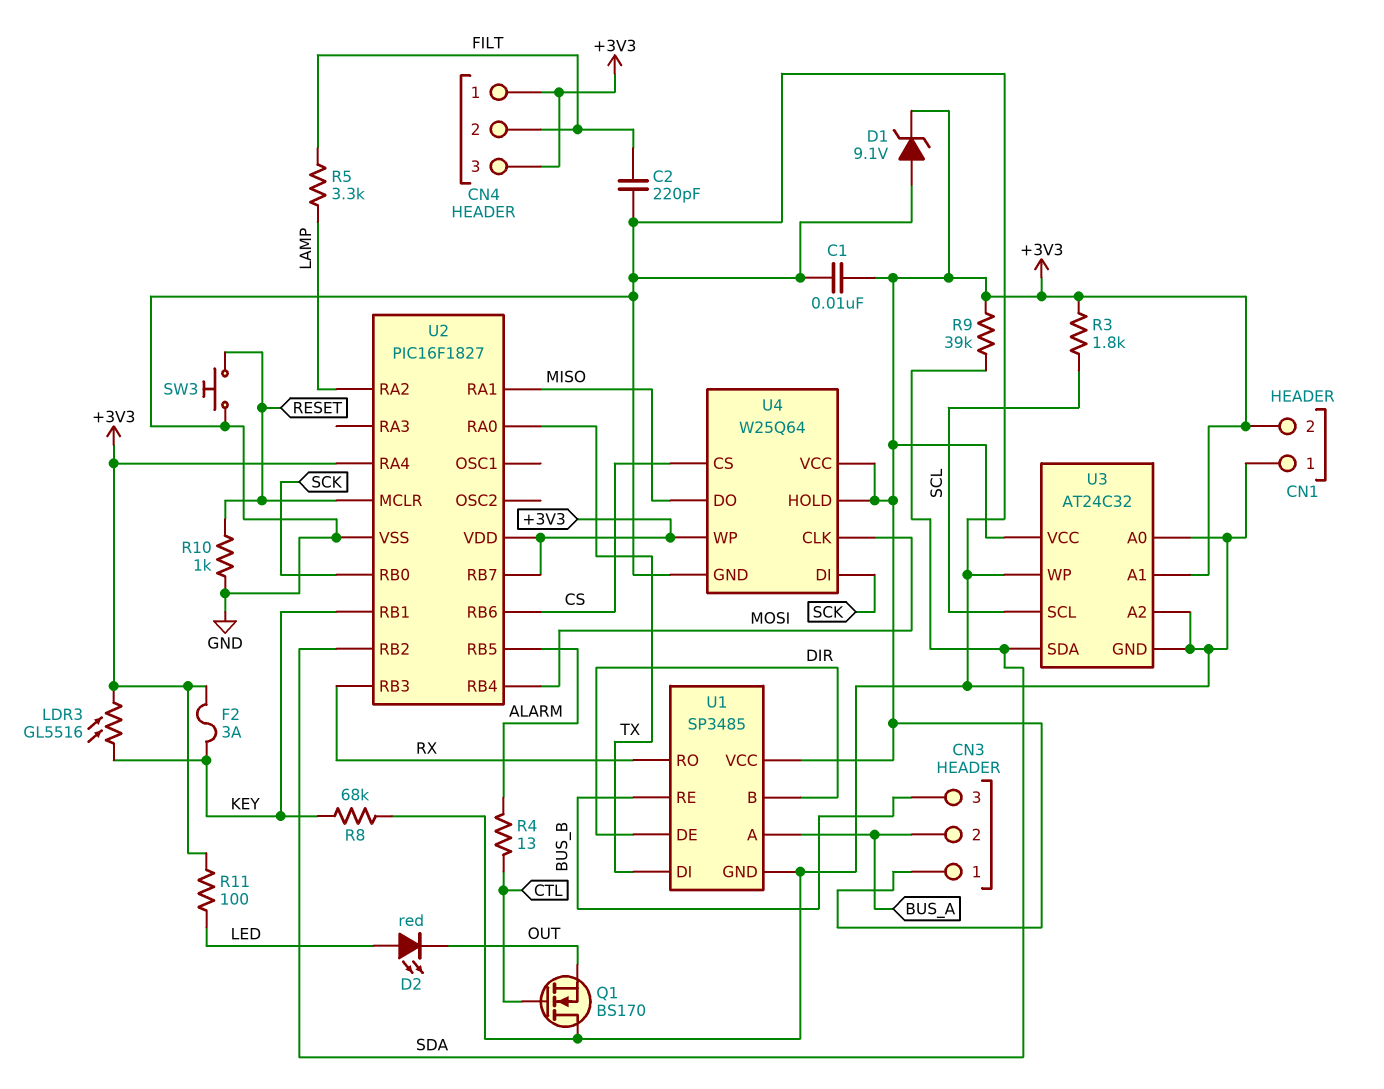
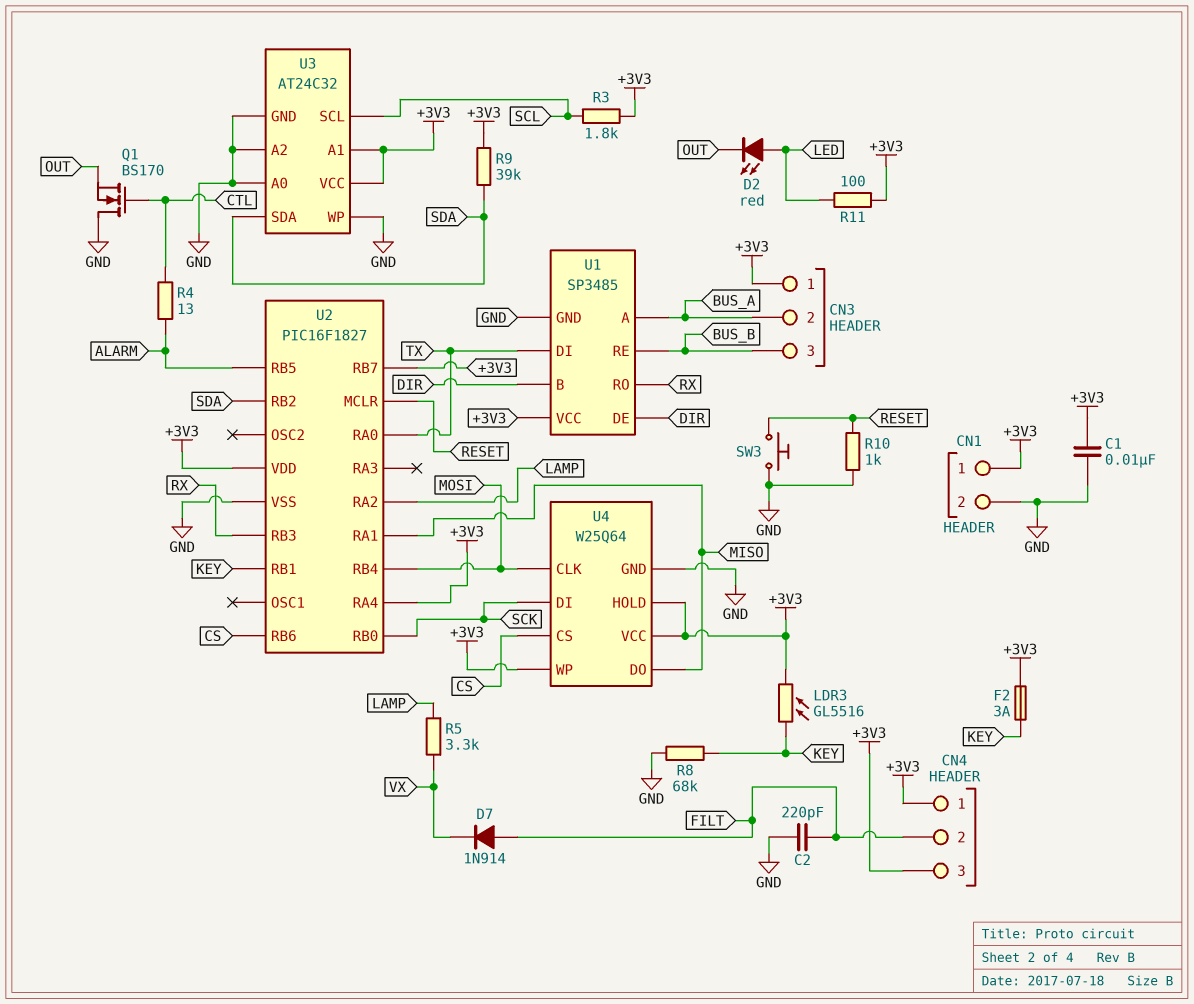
CN1 pin 1: GND -> +3V3
CN1 pin 2: +3V3 -> GND
D1: zener 9.1V (A GND, K +3V3) -> none
D7: none -> diode 1N914 (A FILT, K VX)
R5: 3.3k (FILT, LAMP) -> 3.3k (LAMP, VX)

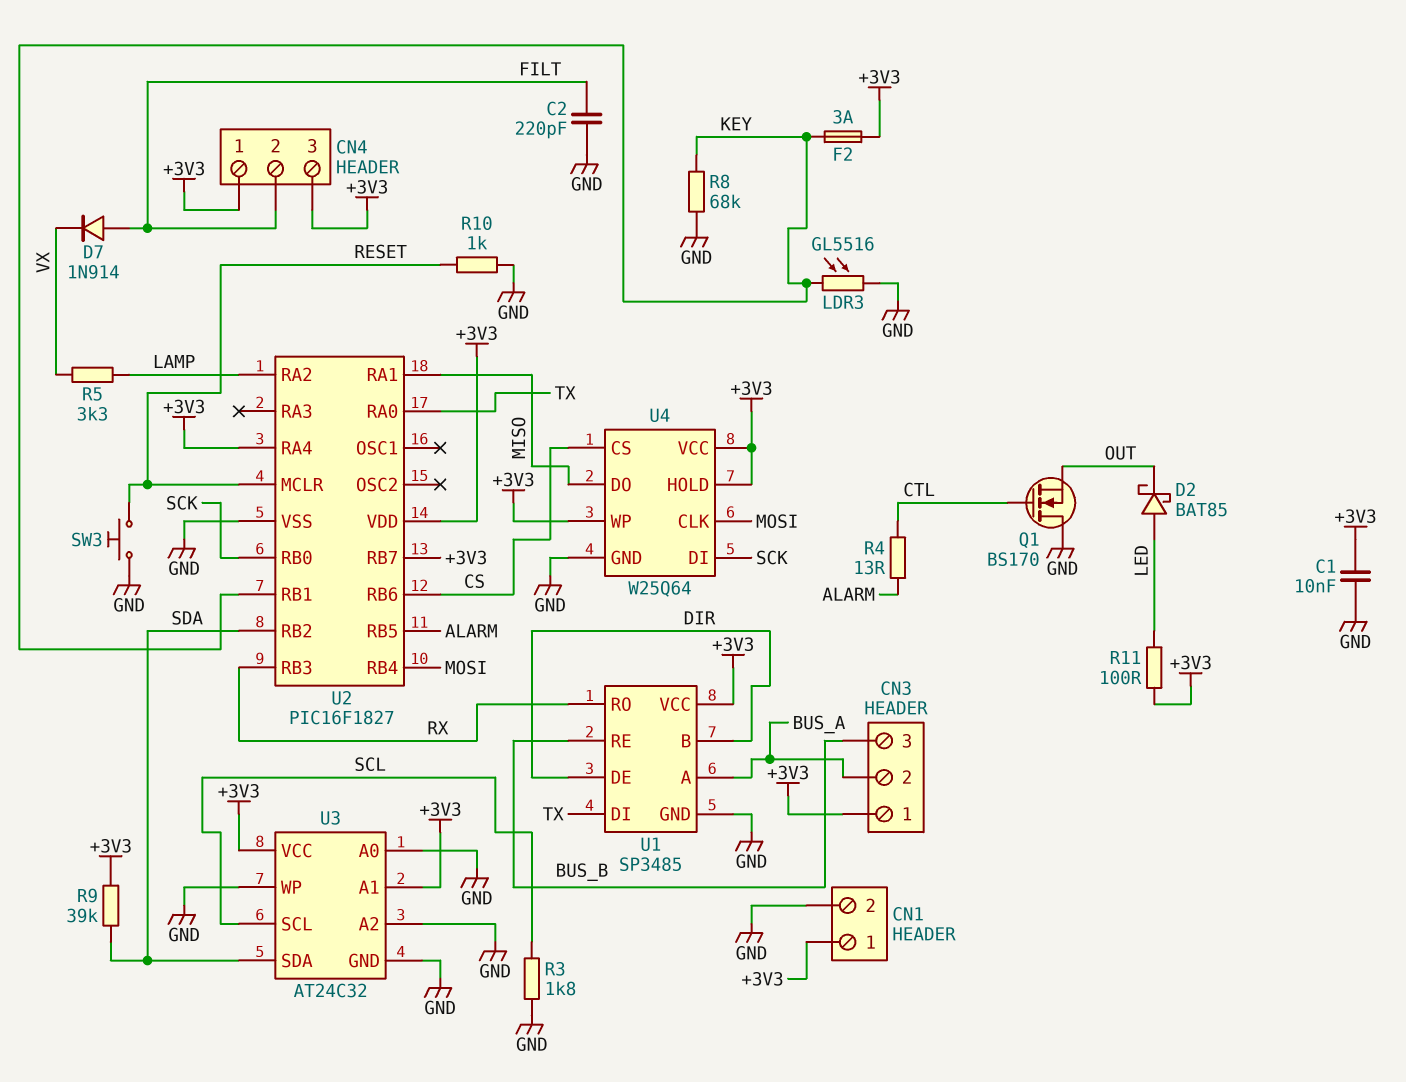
D2: LED red (A LED, K OUT) -> schottky BAT85 (A LED, K OUT)
LDR3: GL5516 (+3V3, KEY) -> GL5516 (GND, KEY)
R3: 1.8k (+3V3, SCL) -> 1.8k (GND, SCL)

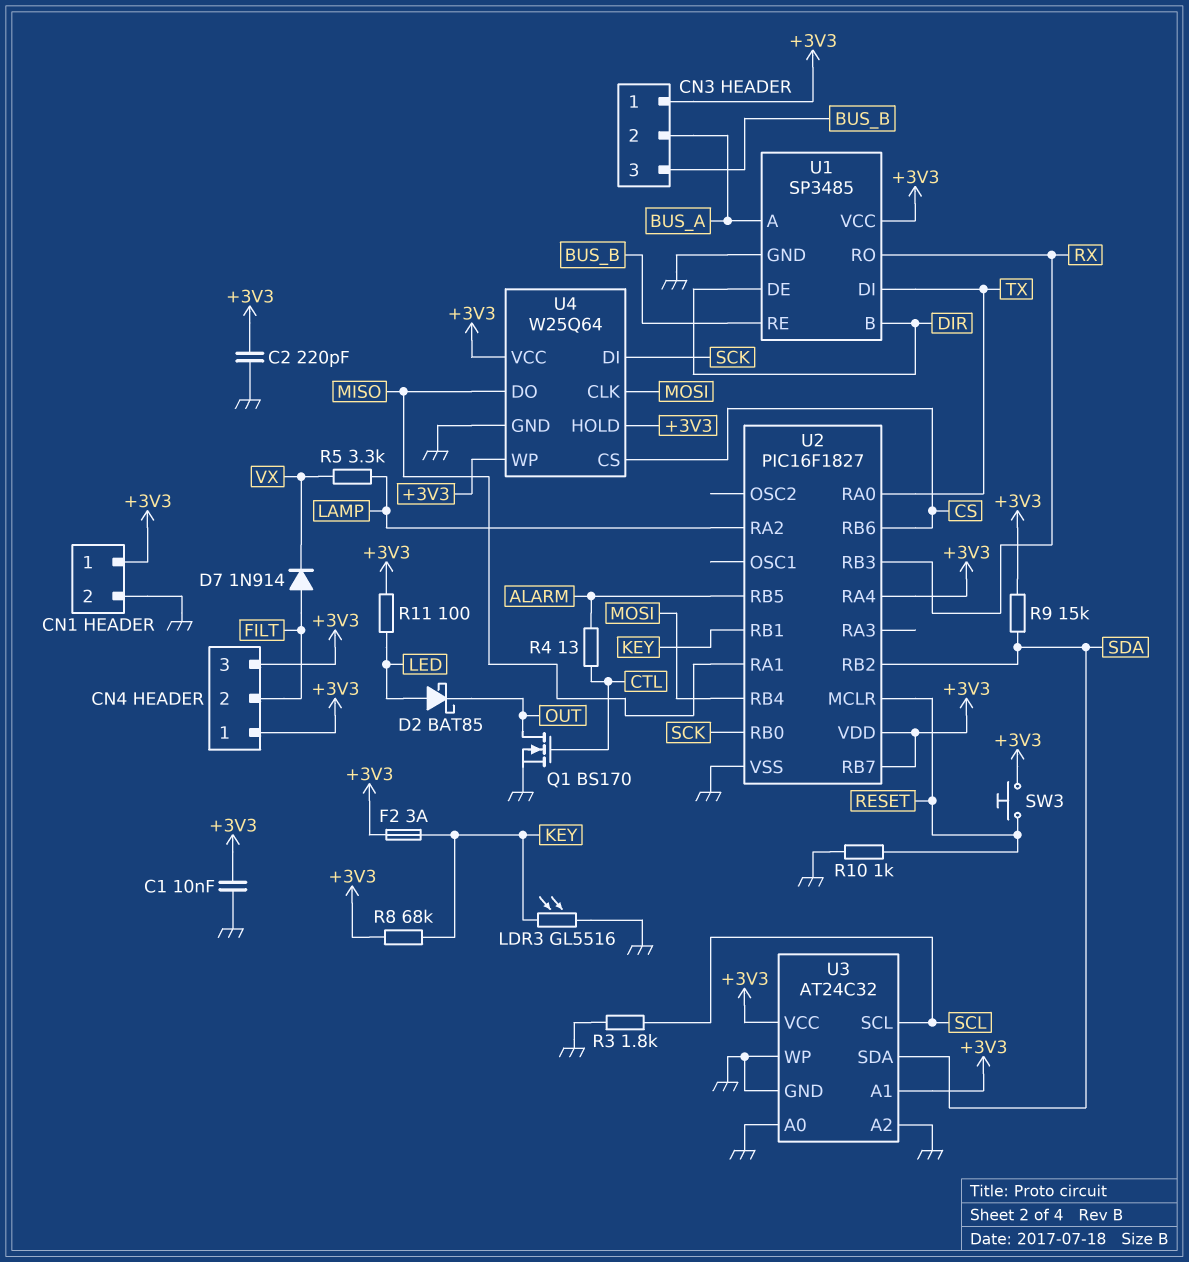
C2: 220pF (FILT, GND) -> 220pF (+3V3, GND)
Q1: NMOS BS170 (G CTL, D GND, S OUT) -> NMOS BS170 (G CTL, D OUT, S GND)
R8: 68k (GND, KEY) -> 68k (+3V3, KEY)
R9: 39k (+3V3, SDA) -> 15k (+3V3, SDA)
SW3: button (GND, RESET) -> button (+3V3, RESET)

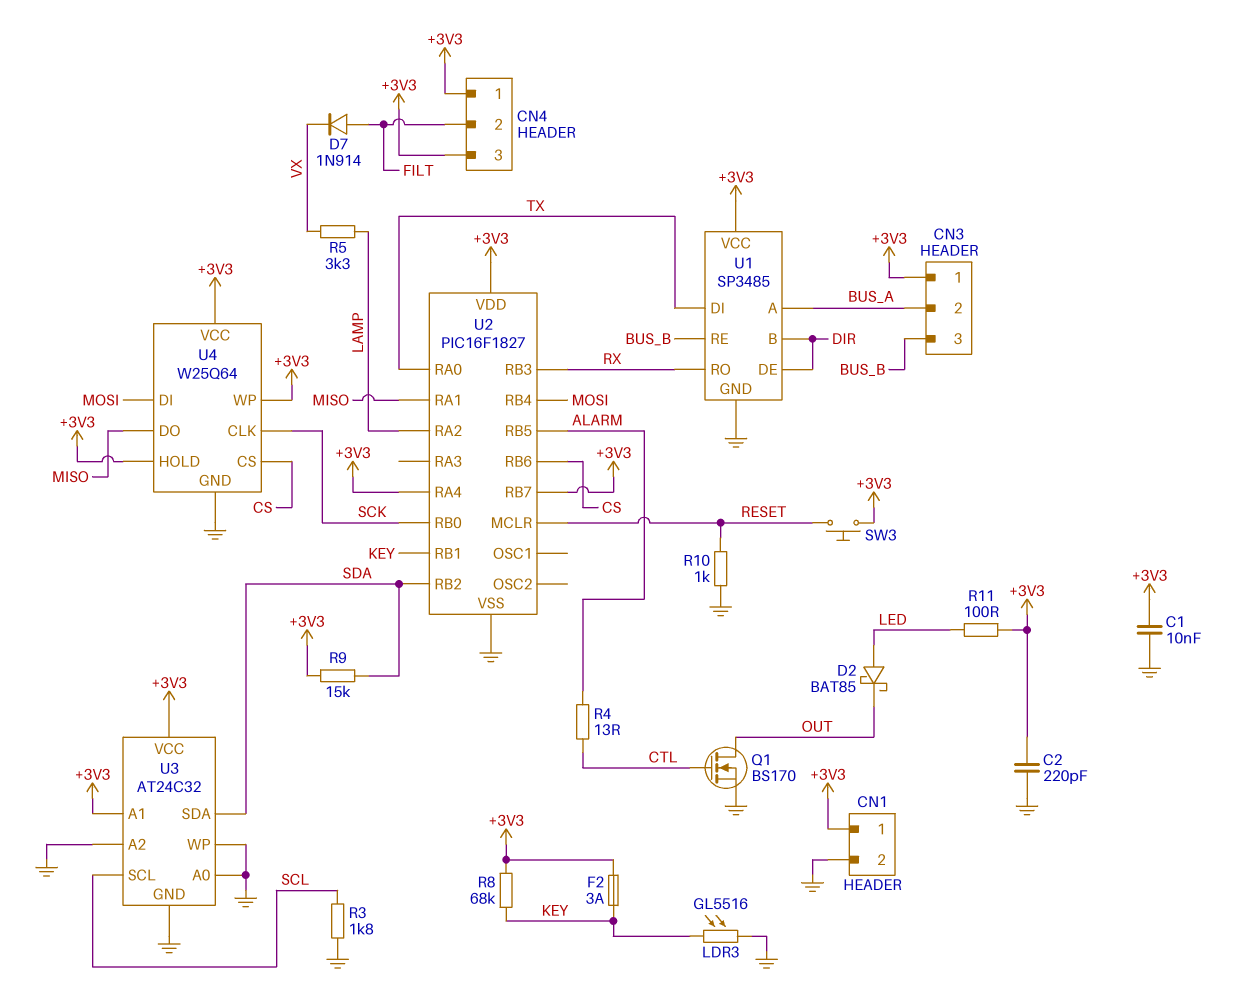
U4 pin CLK: MOSI -> SCK
U4 pin DI: SCK -> MOSI

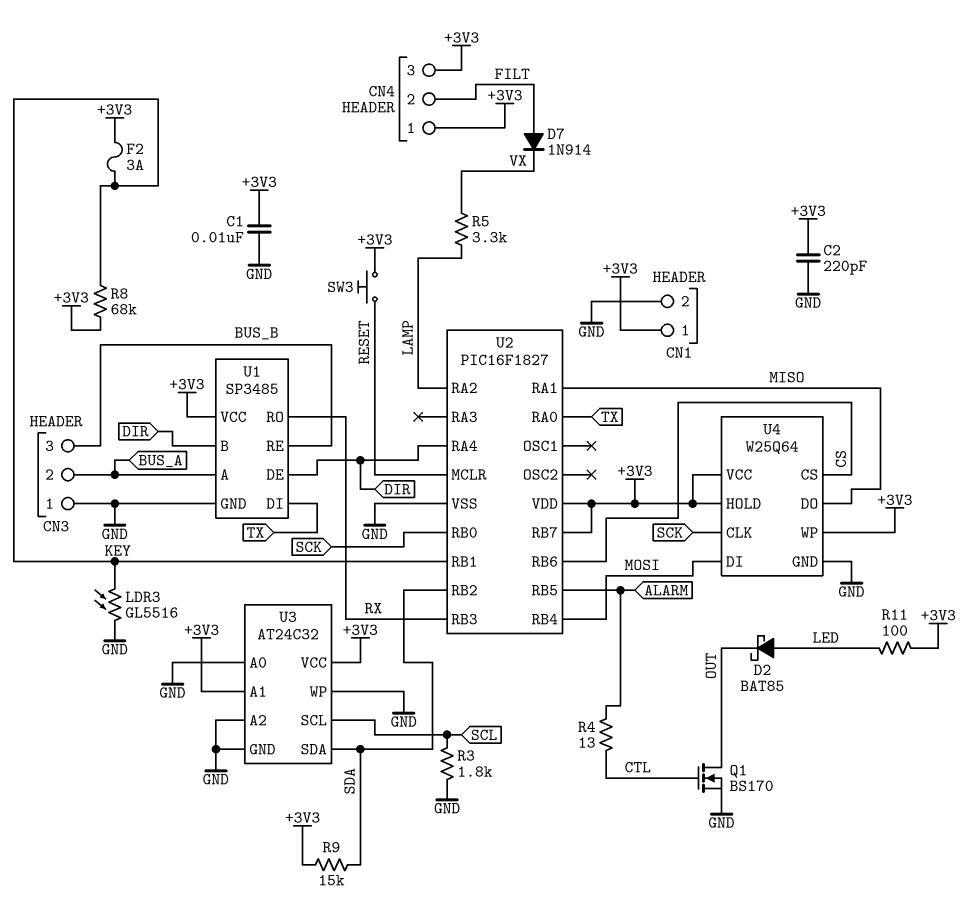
CN3 pin 1: +3V3 -> GND
R10: 1k (GND, RESET) -> none
U2 pin RA4: +3V3 -> DIR

